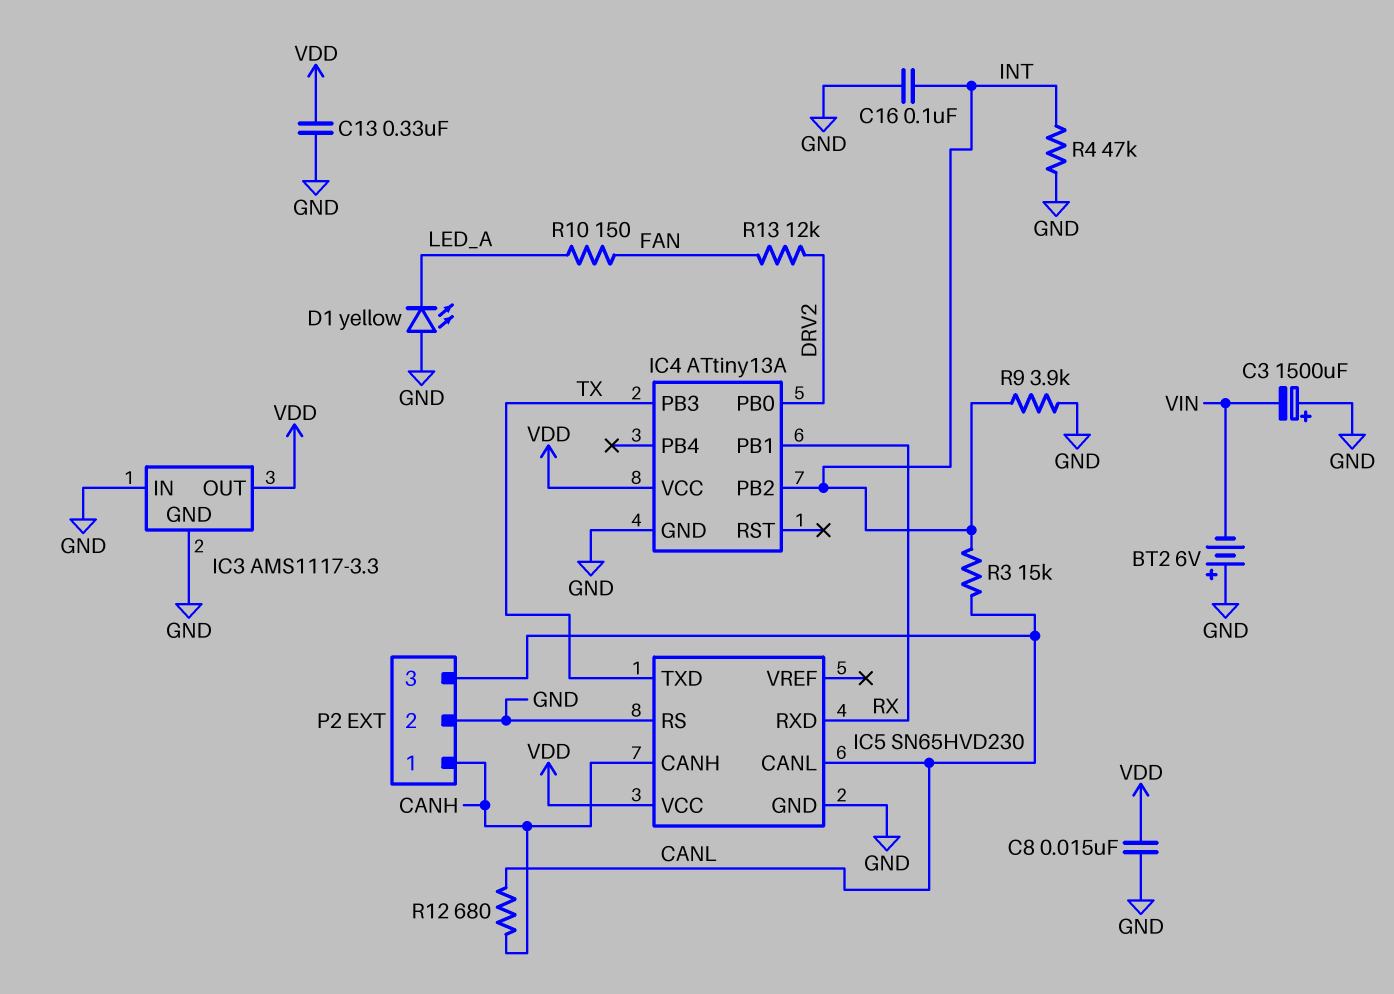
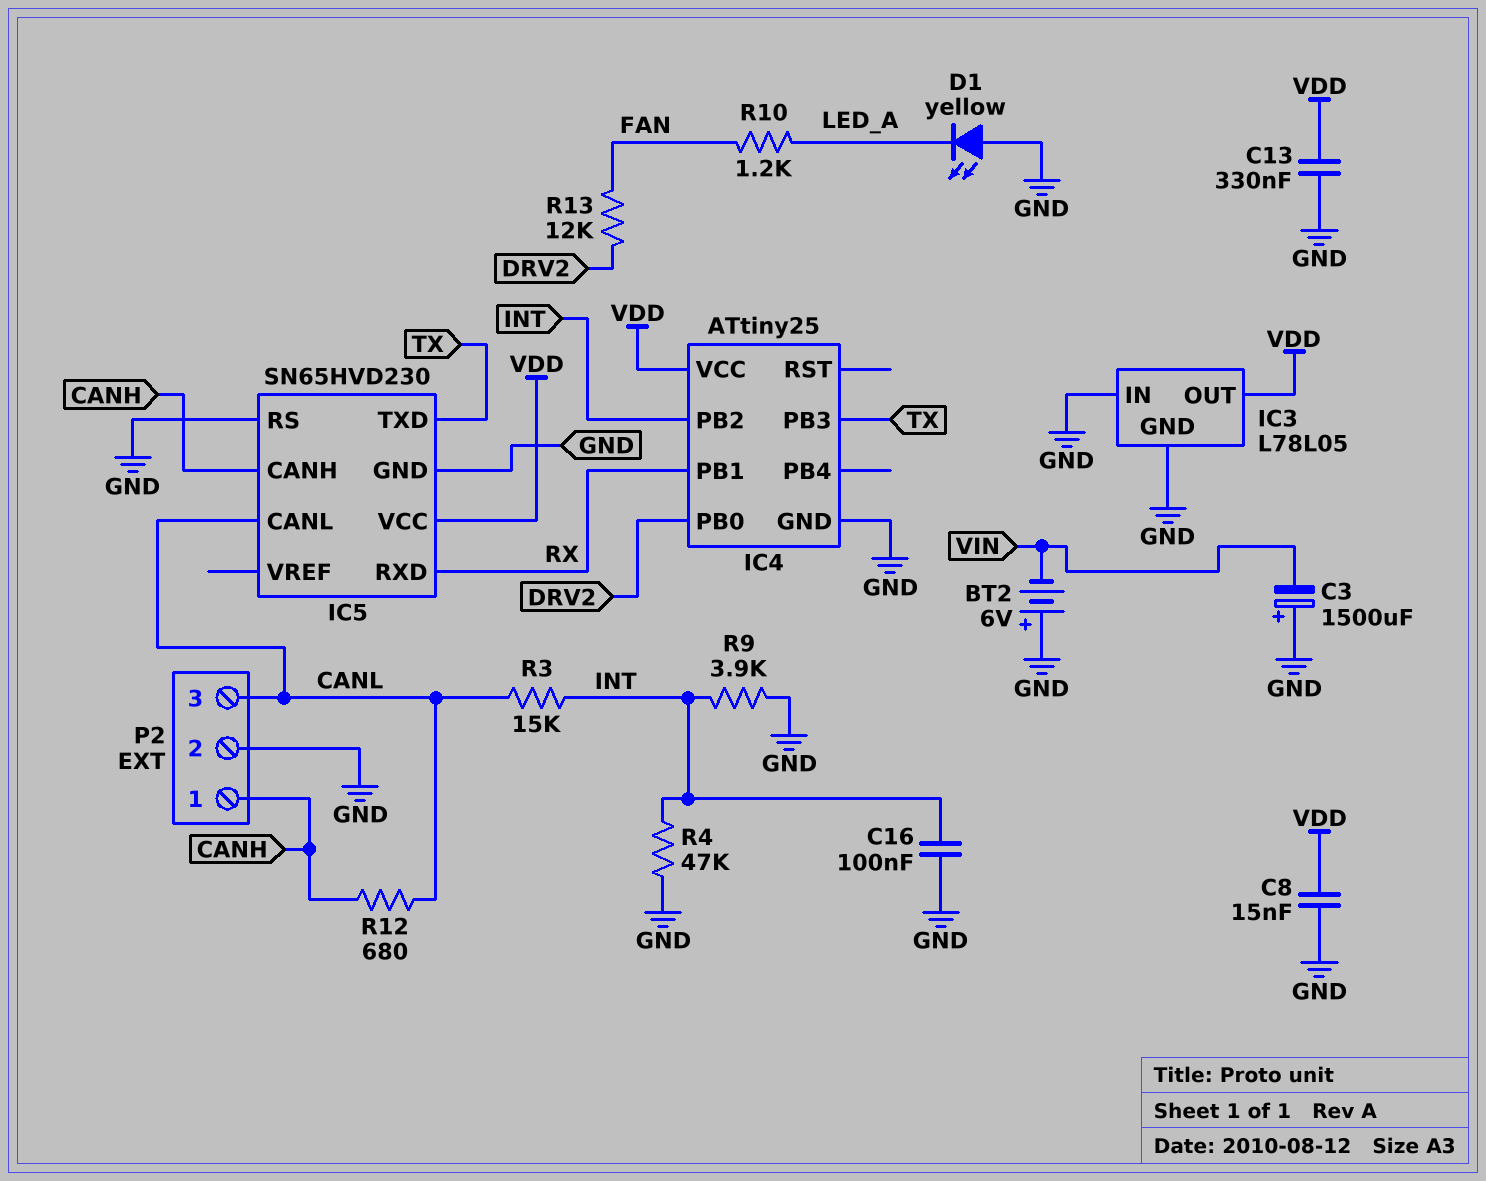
IC3: AMS1117-3.3 -> L78L05
IC4: ATtiny13A -> ATtiny25
R10: 150 (FAN, LED_A) -> 1.2k (FAN, LED_A)

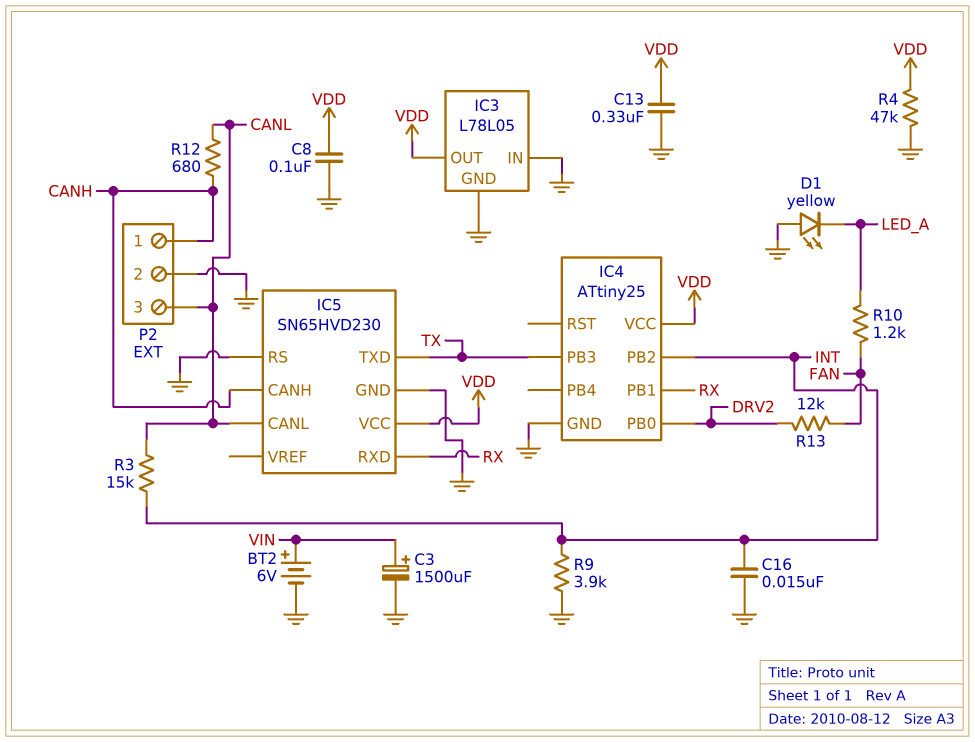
BT2: 6V (plus GND, minus VIN) -> 6V (plus VIN, minus GND)
C3: 1500uF (plus GND, minus VIN) -> 1500uF (plus VIN, minus GND)
C8: 15nF (GND, VDD) -> 100nF (GND, VDD)
C16: 100nF (GND, INT) -> 15nF (GND, INT)
R4: 47k (GND, INT) -> 47k (GND, VDD)

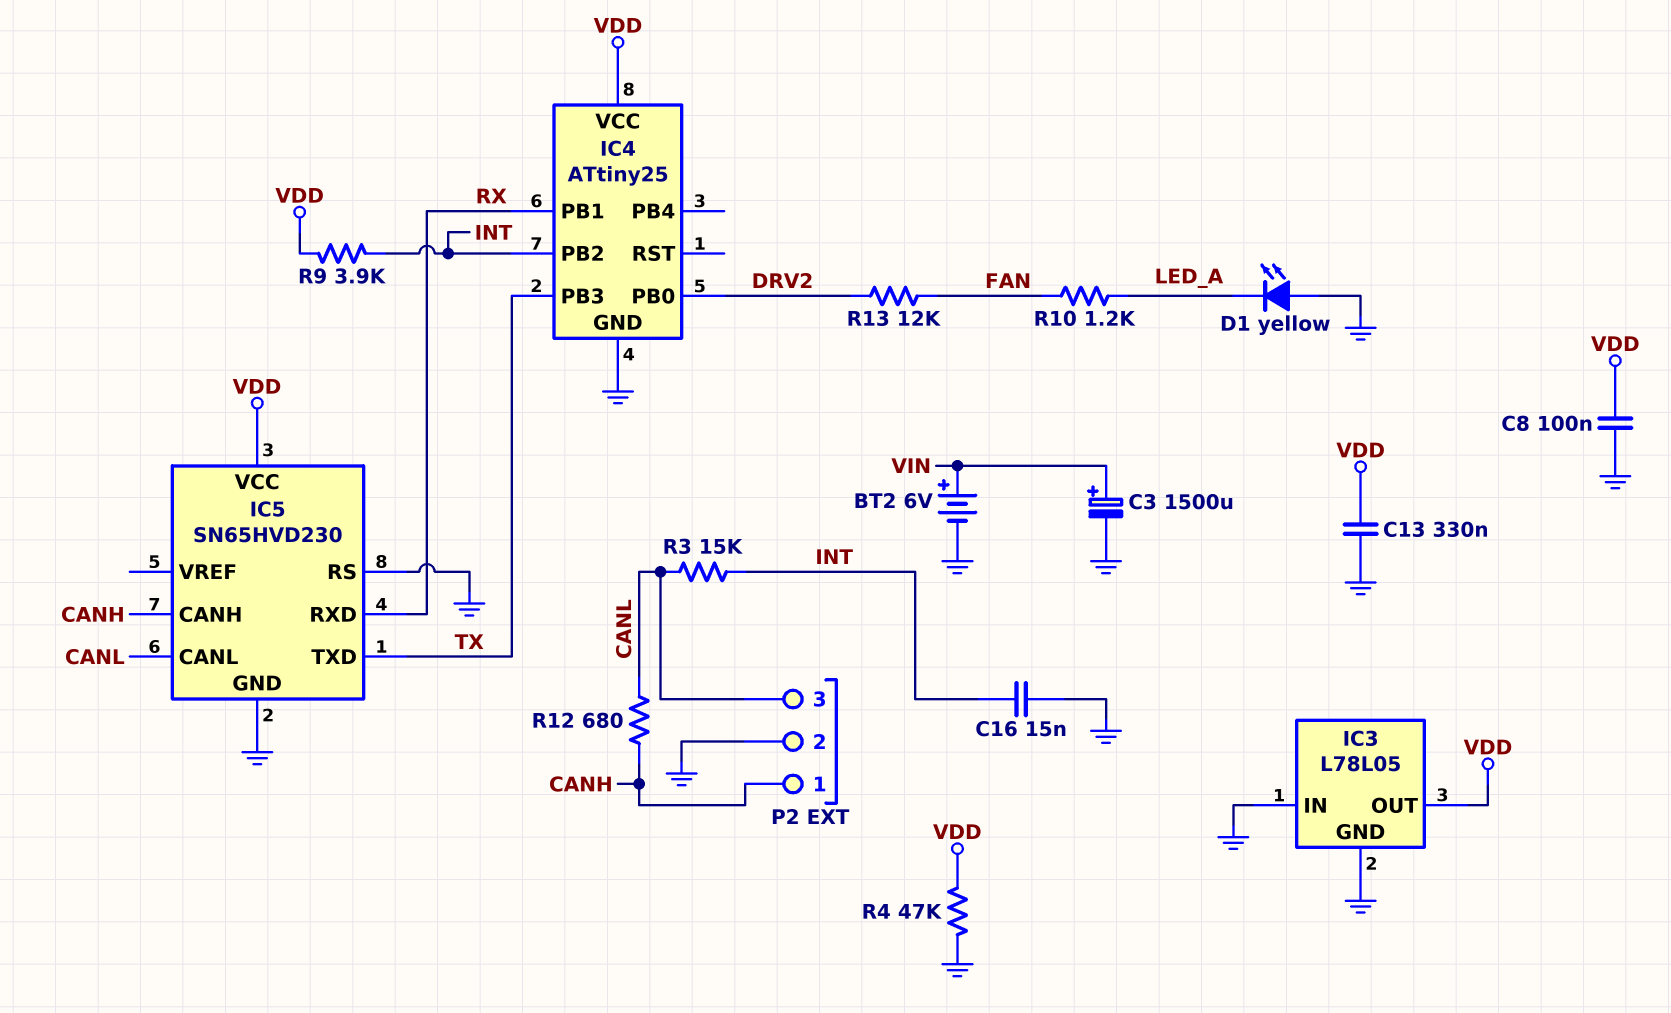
R9: 3.9k (GND, INT) -> 3.9k (INT, VDD)

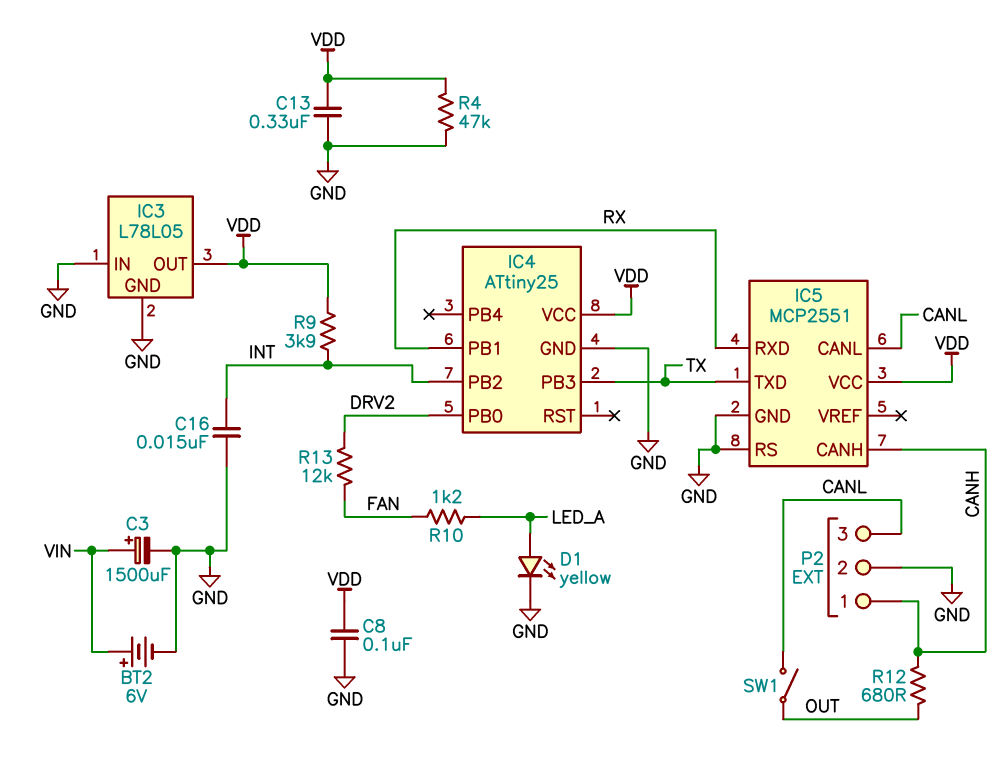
D1: LED yellow (A GND, K LED_A) -> LED yellow (A LED_A, K GND)
IC5: SN65HVD230 -> MCP2551
R3: 15k (CANL, INT) -> none
R12: 680 (CANH, CANL) -> 680 (CANH, OUT)
SW1: none -> switch (CANL, OUT)

